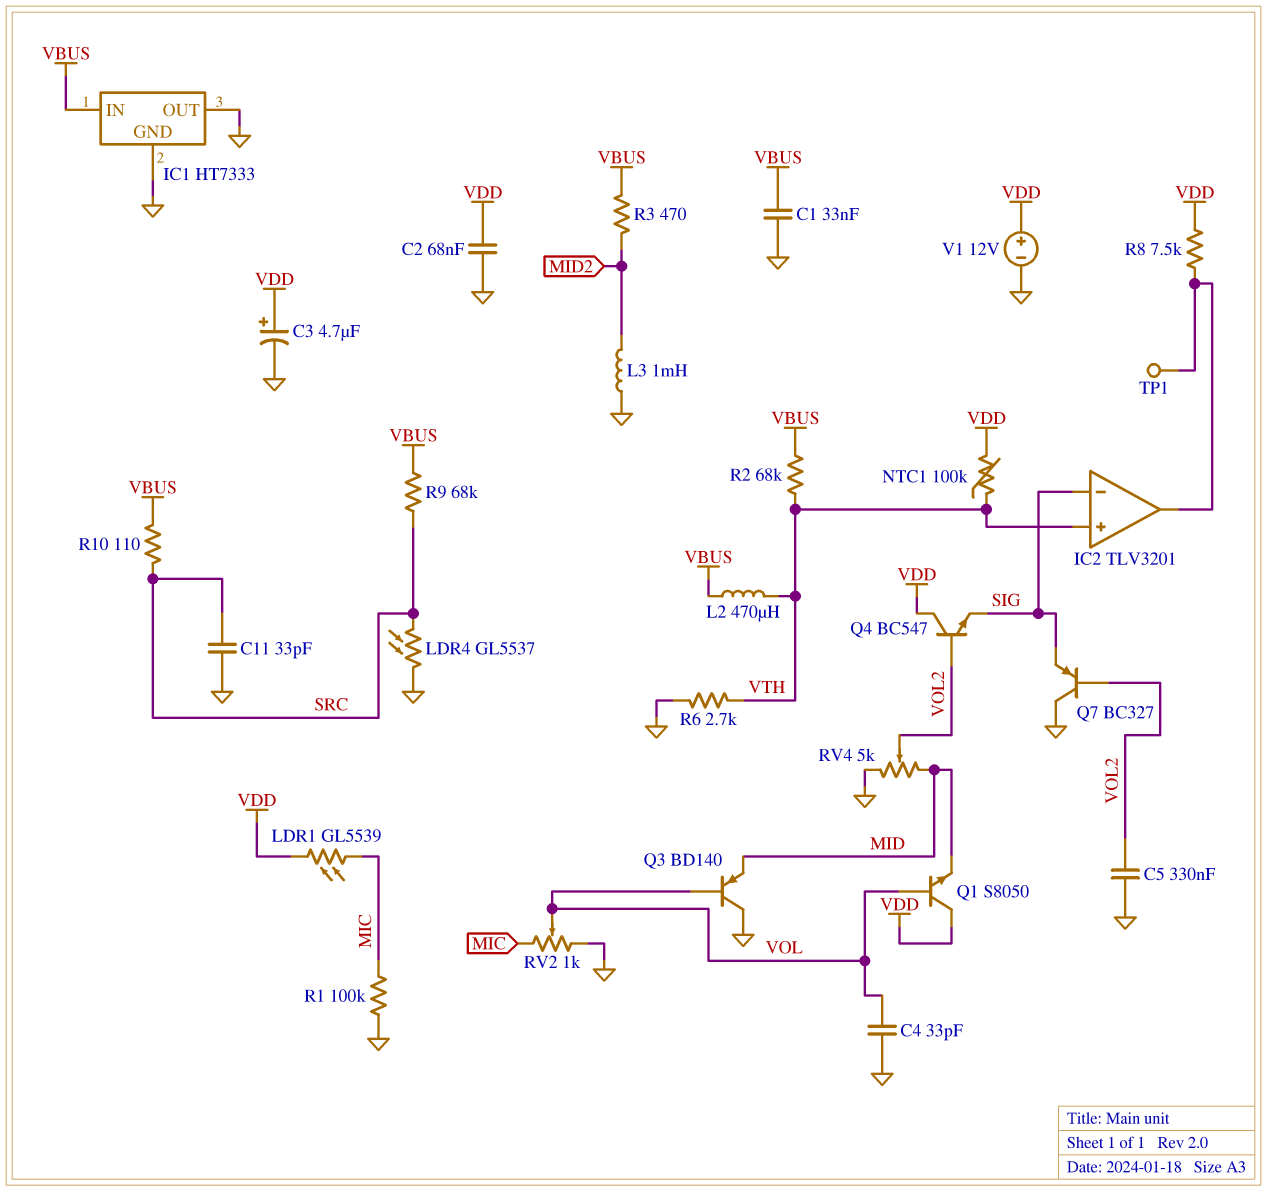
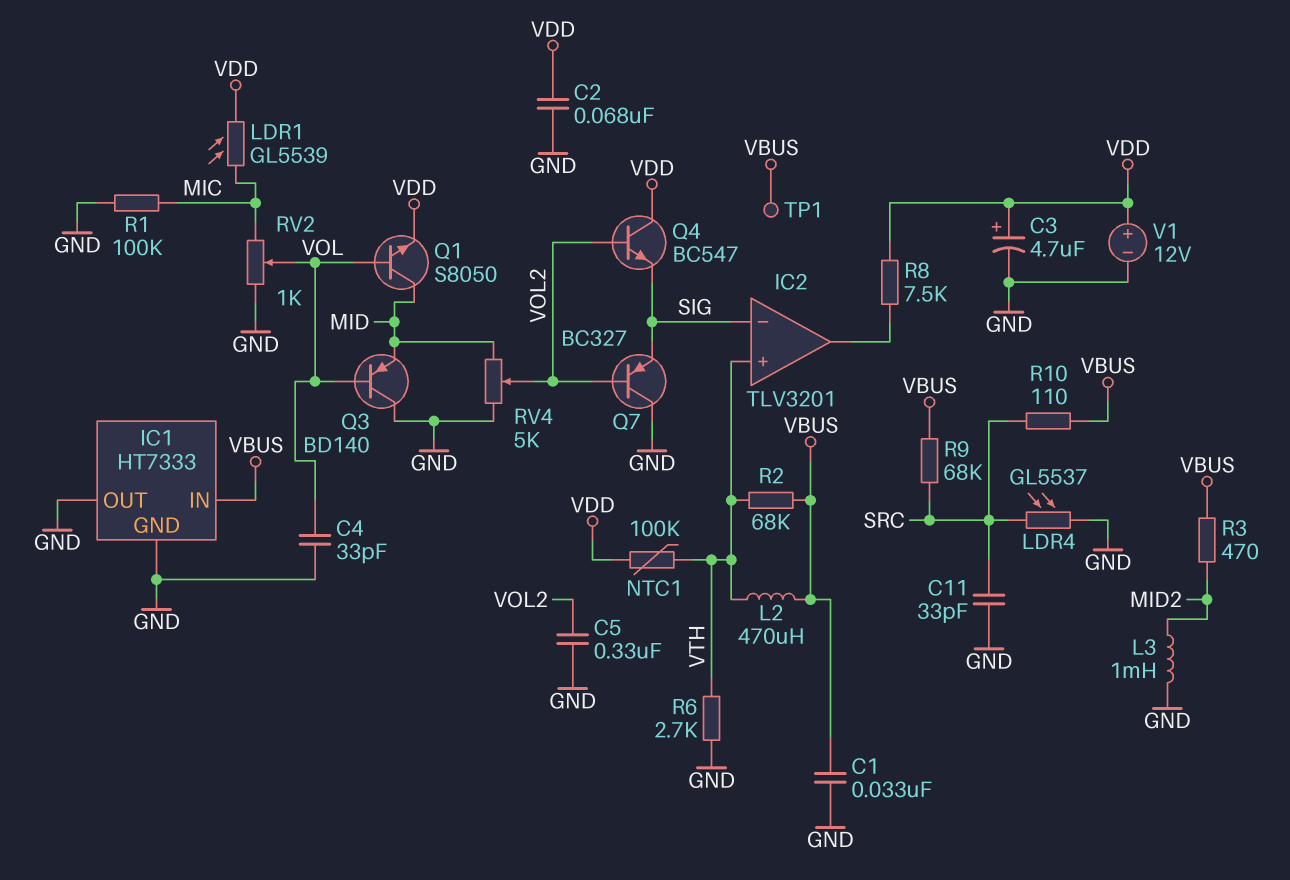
Q1: NPN S8050 (B VOL, C VDD, E MID) -> NPN S8050 (B VOL, C MID, E VDD)
TP1: test point (IC2/out) -> test point (VBUS)

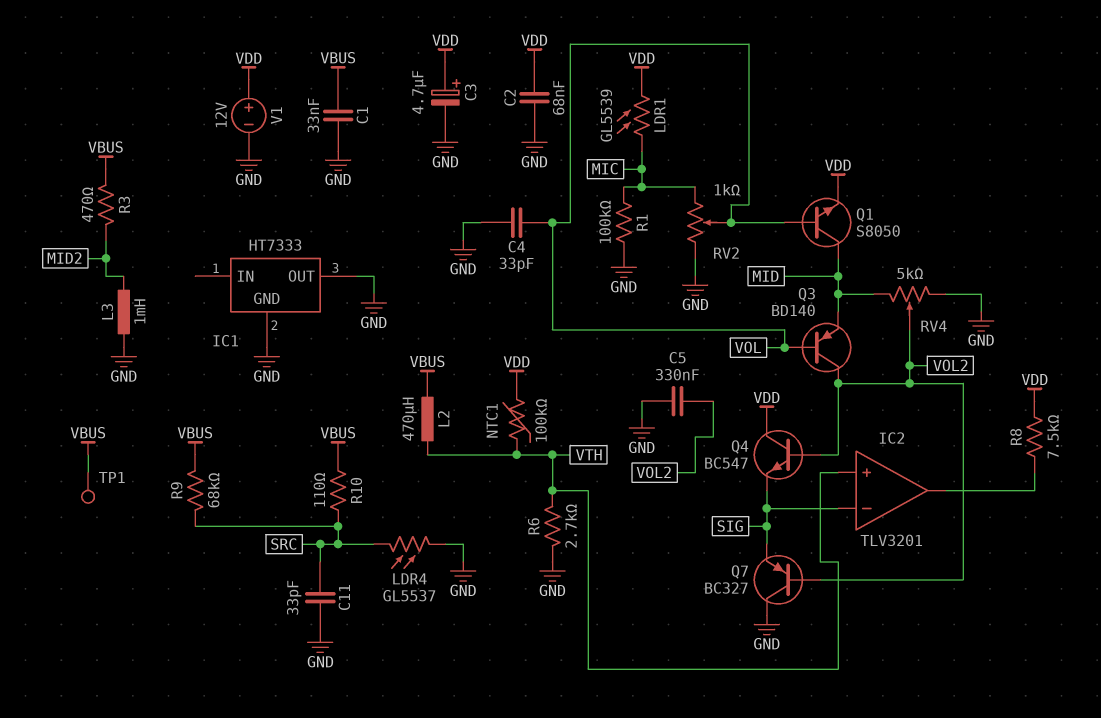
IC1 pin IN: VBUS -> none
Q3: PNP BD140 (B VOL, C GND, E MID) -> PNP BD140 (B VOL, C VOL2, E MID)
R2: 68k (VBUS, VTH) -> none

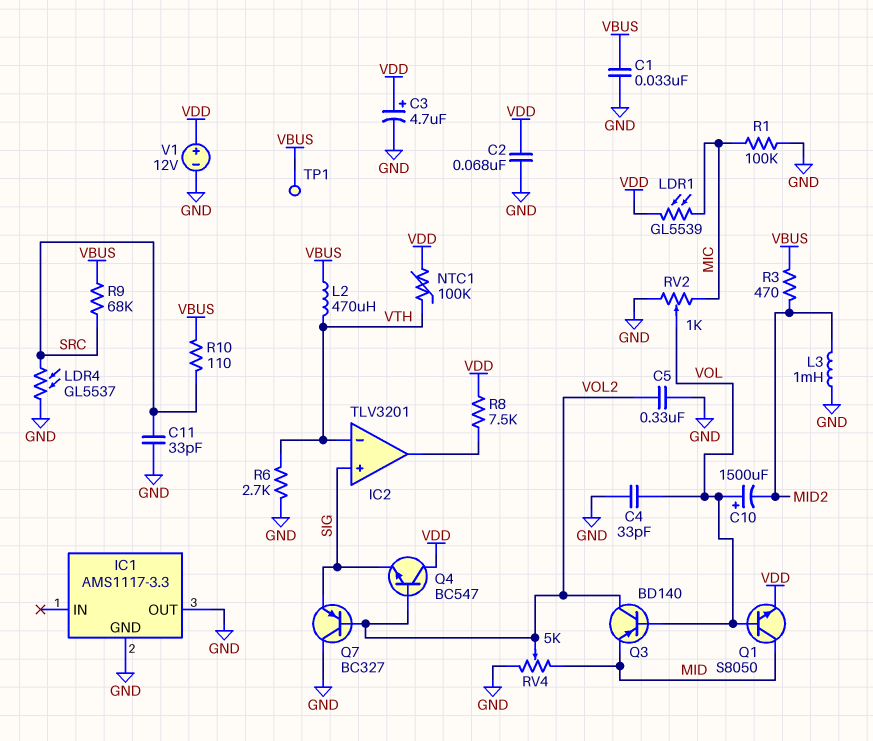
C10: none -> 1500uF (plus VOL, minus MID2)
IC1: HT7333 -> AMS1117-3.3
IC2 pin in+: VTH -> SIG
IC2 pin in-: SIG -> VTH

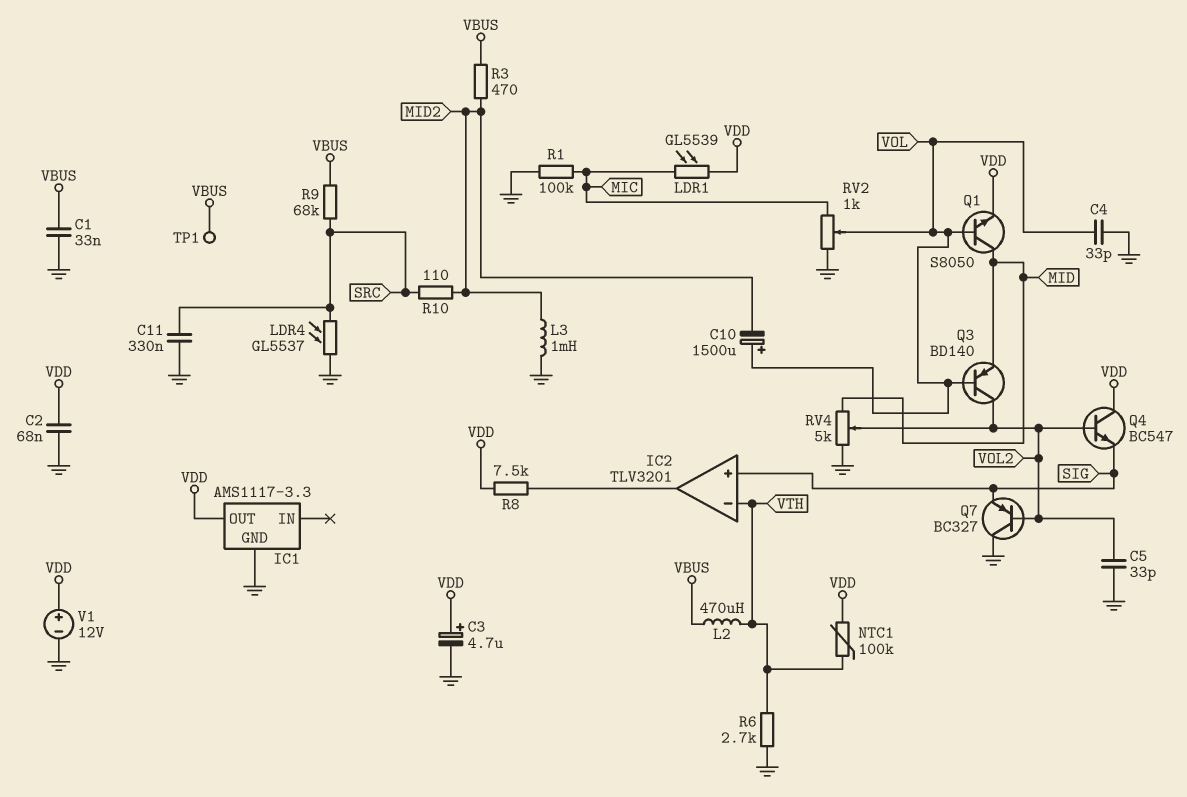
C5: 330nF (GND, VOL2) -> 33pF (GND, VOL2)
C11: 33pF (GND, SRC) -> 330nF (GND, SRC)
IC1 pin OUT: GND -> VDD
R10: 110 (SRC, VBUS) -> 110 (MID2, SRC)

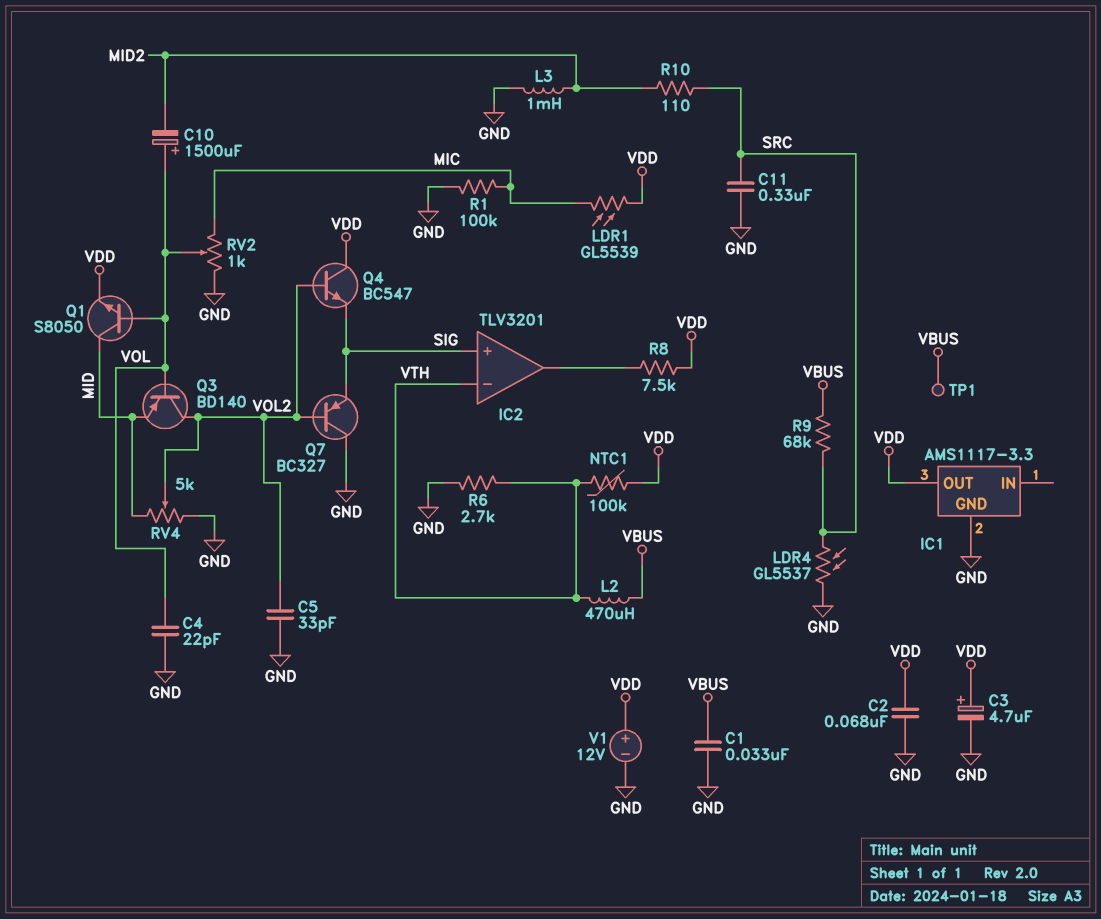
C4: 33pF (GND, VOL) -> 22pF (GND, VOL)
R3: 470 (MID2, VBUS) -> none

